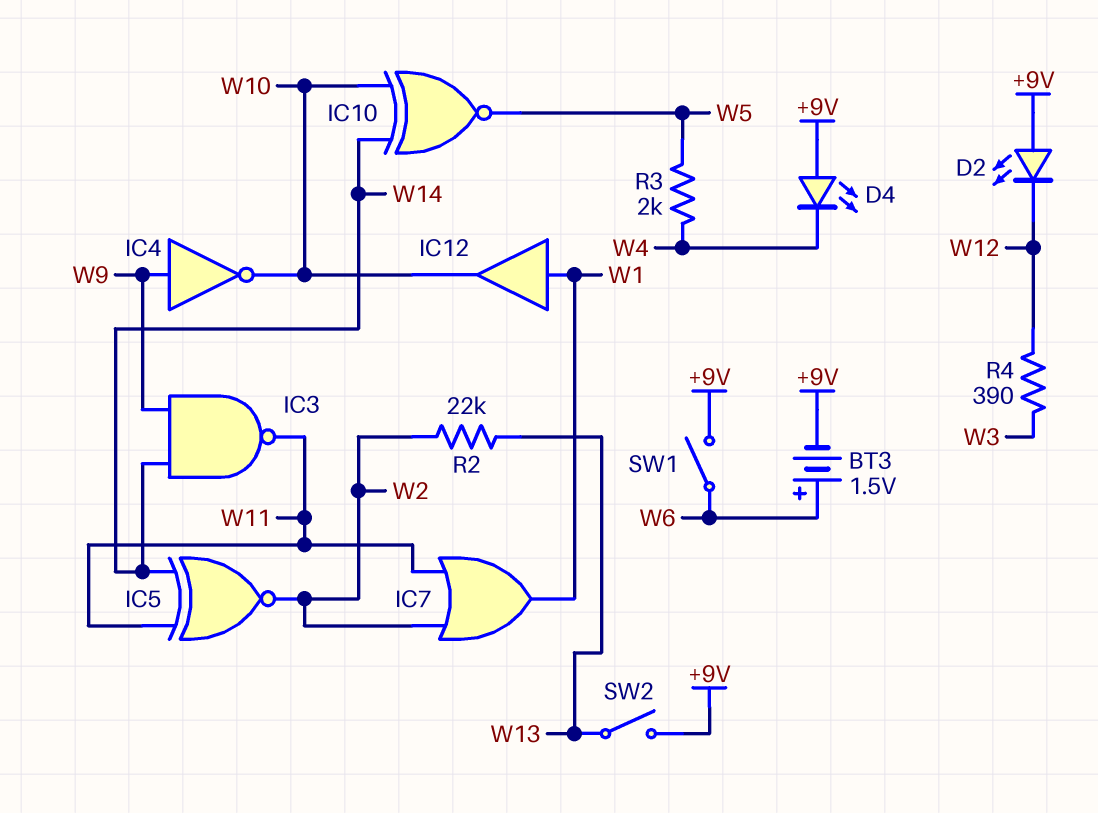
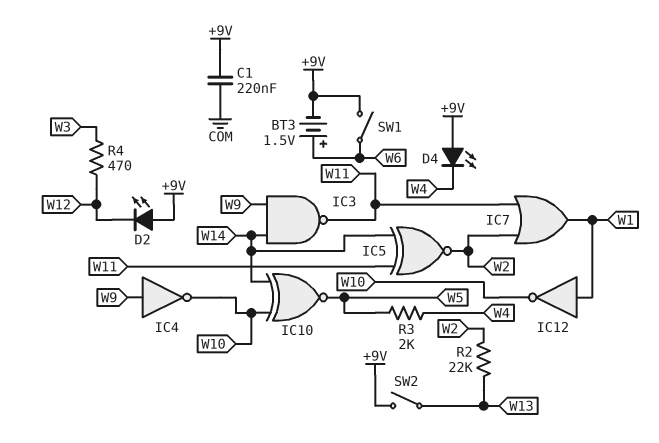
C1: none -> 220nF (+9V, COM)
IC12: buffer (in W1, out W10) -> NOT (in W1, out W10)
R4: 390 (W3, W12) -> 470 (W3, W12)

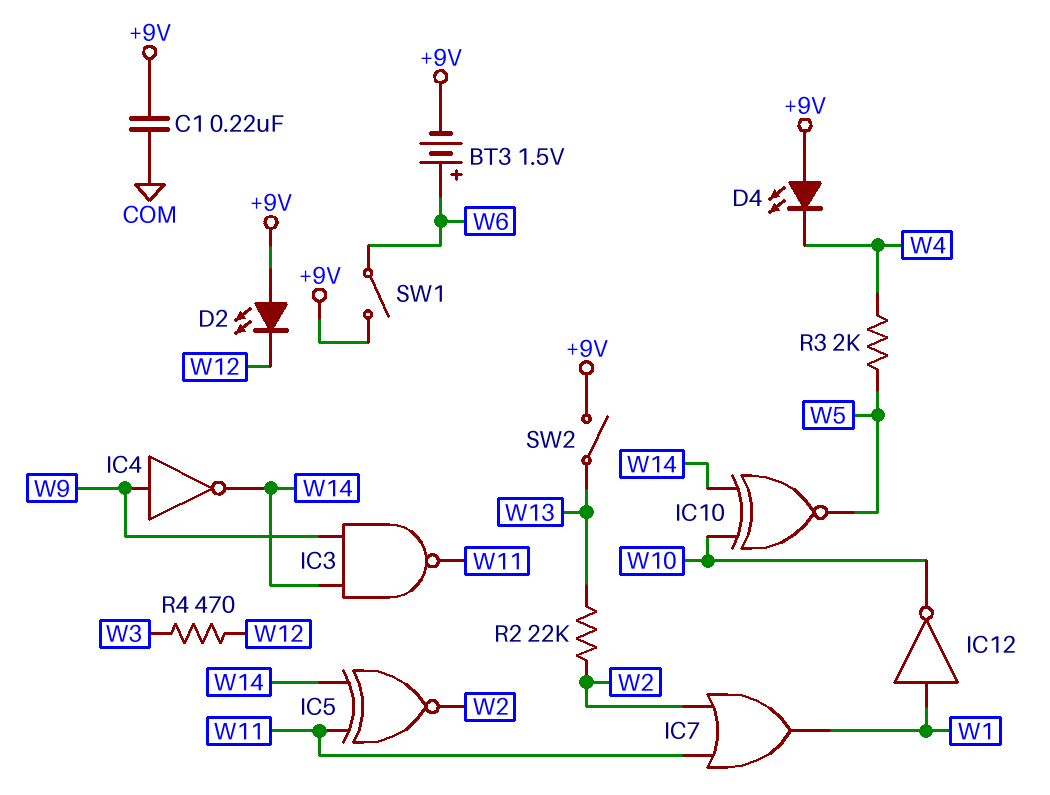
IC4: NOT (in W9, out W10) -> NOT (in W9, out W14)

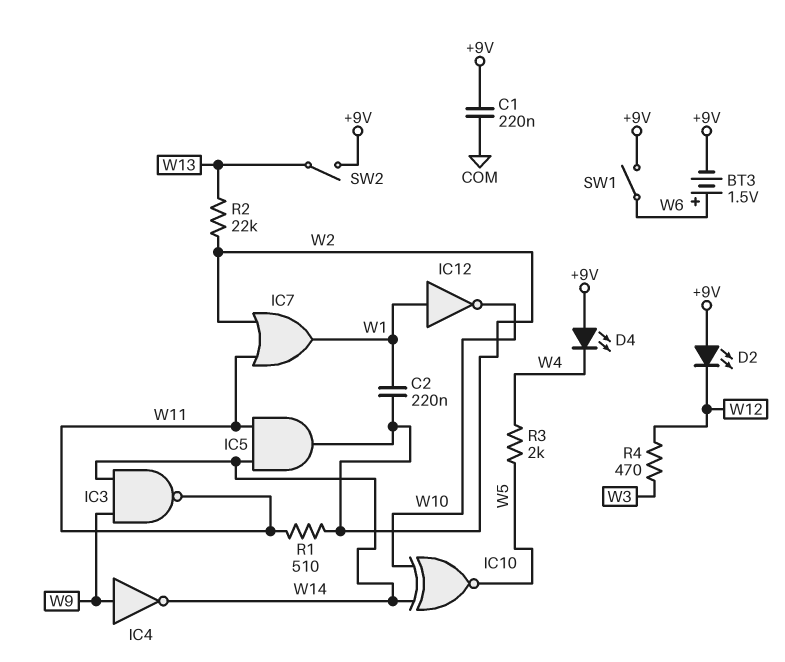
C2: none -> 220nF (W1, W2)
IC5: XNOR (in W11, in W14, out W2) -> AND (in W11, in W14, out W2)
R1: none -> 510 (W2, W11)

